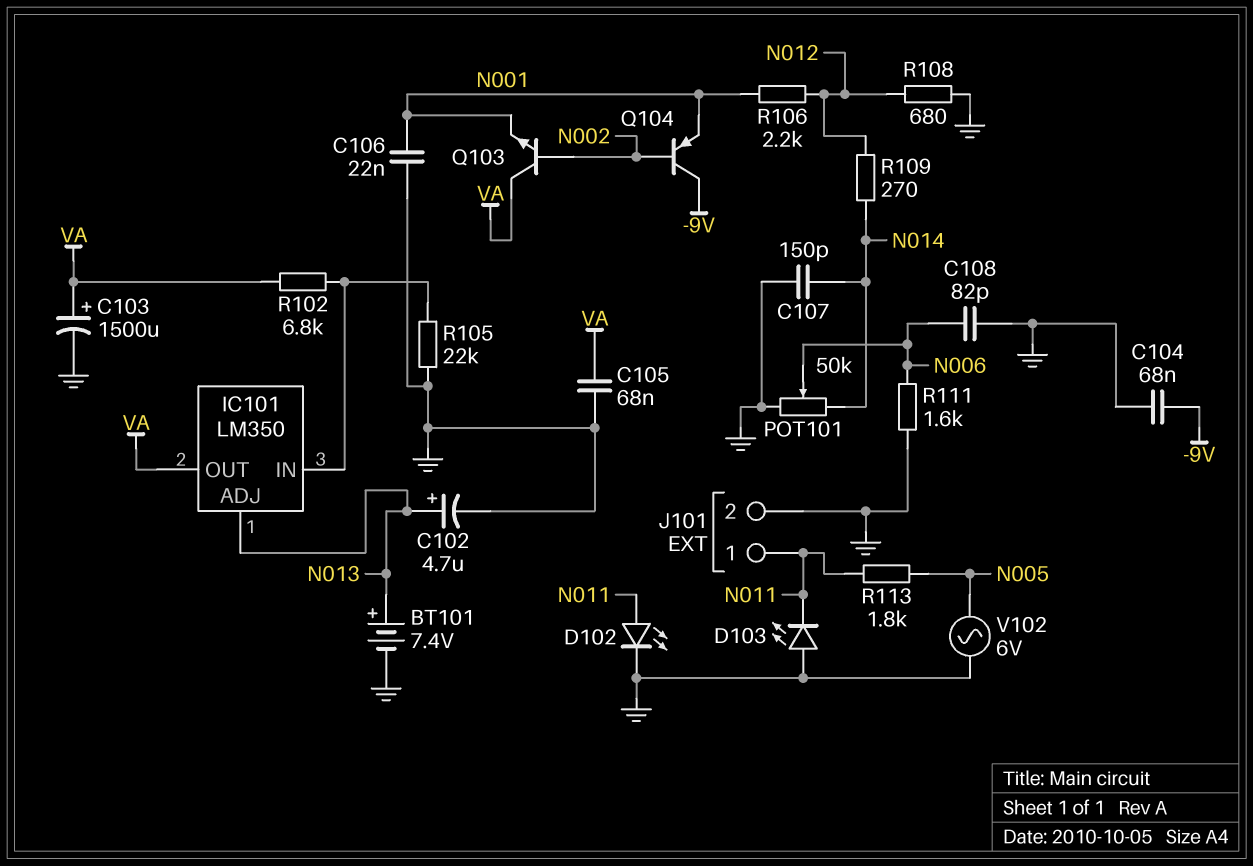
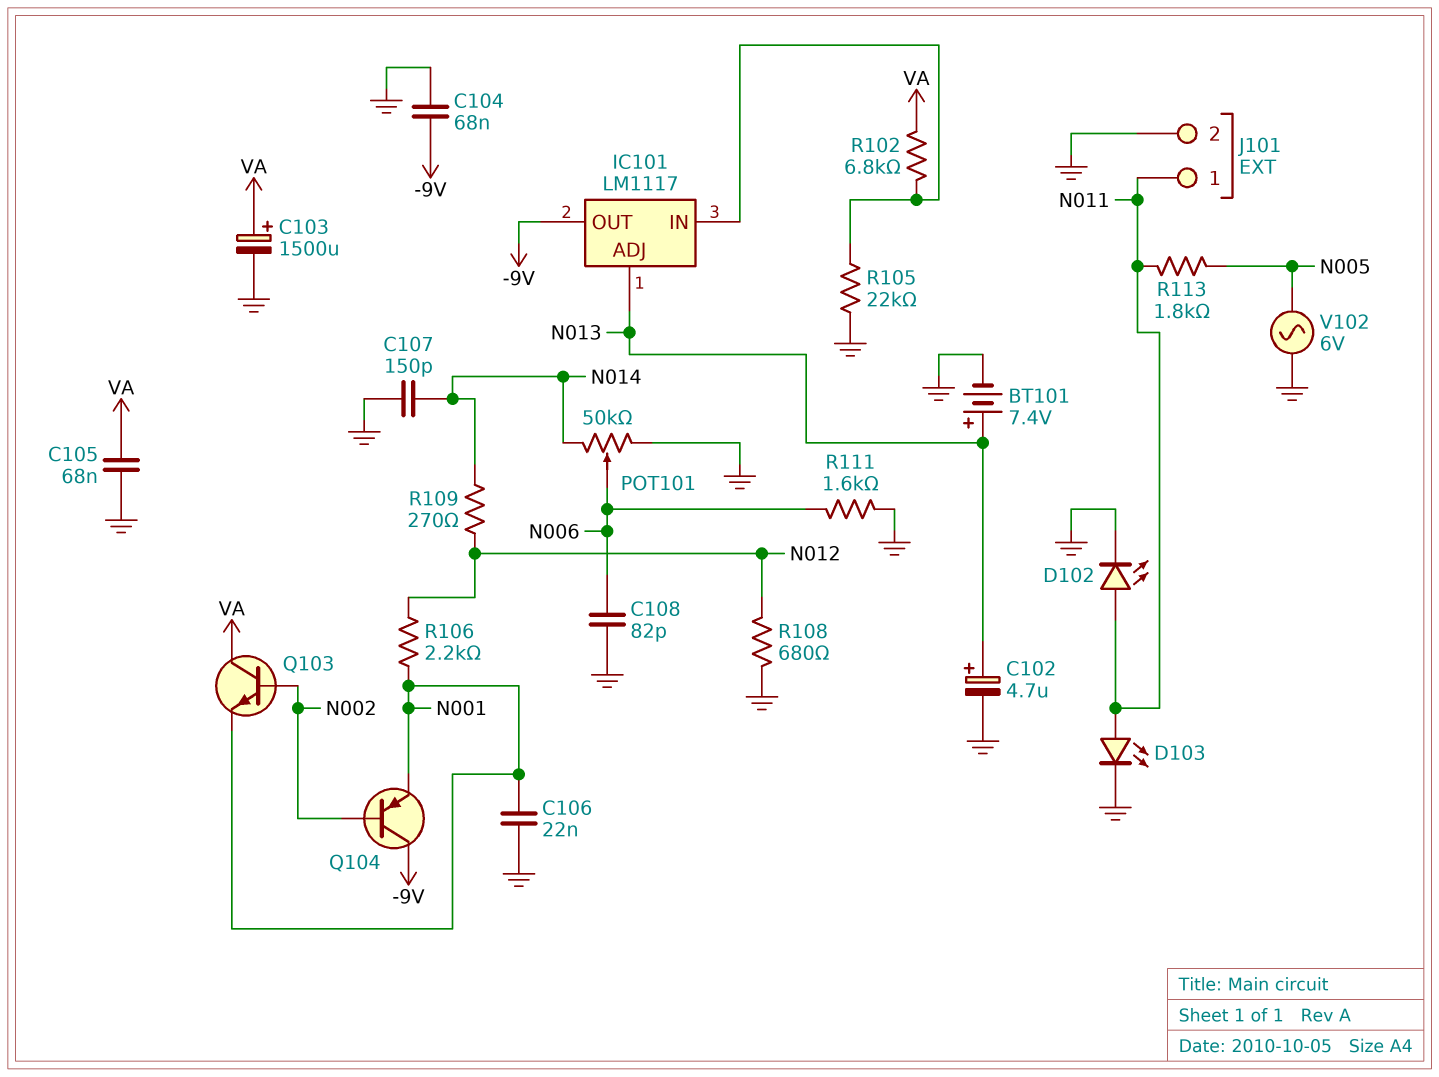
D103: LED (A GND, K N011) -> LED (A N011, K GND)
IC101: LM350 -> LM1117
IC101 pin OUT: VA -> -9V

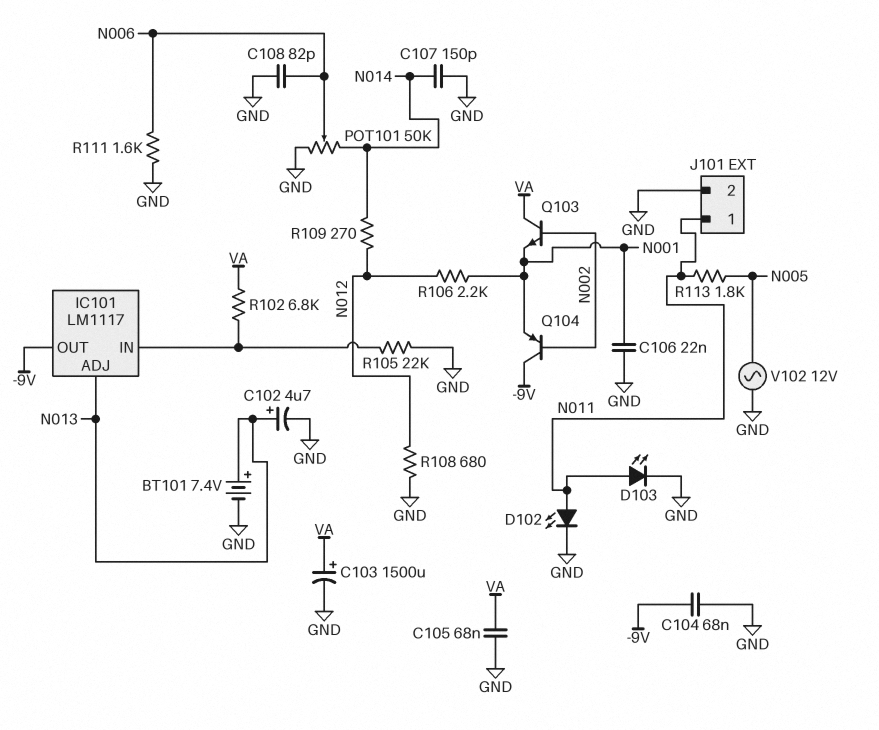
V102: AC 6V (GND, N005) -> AC 12V (GND, N005)

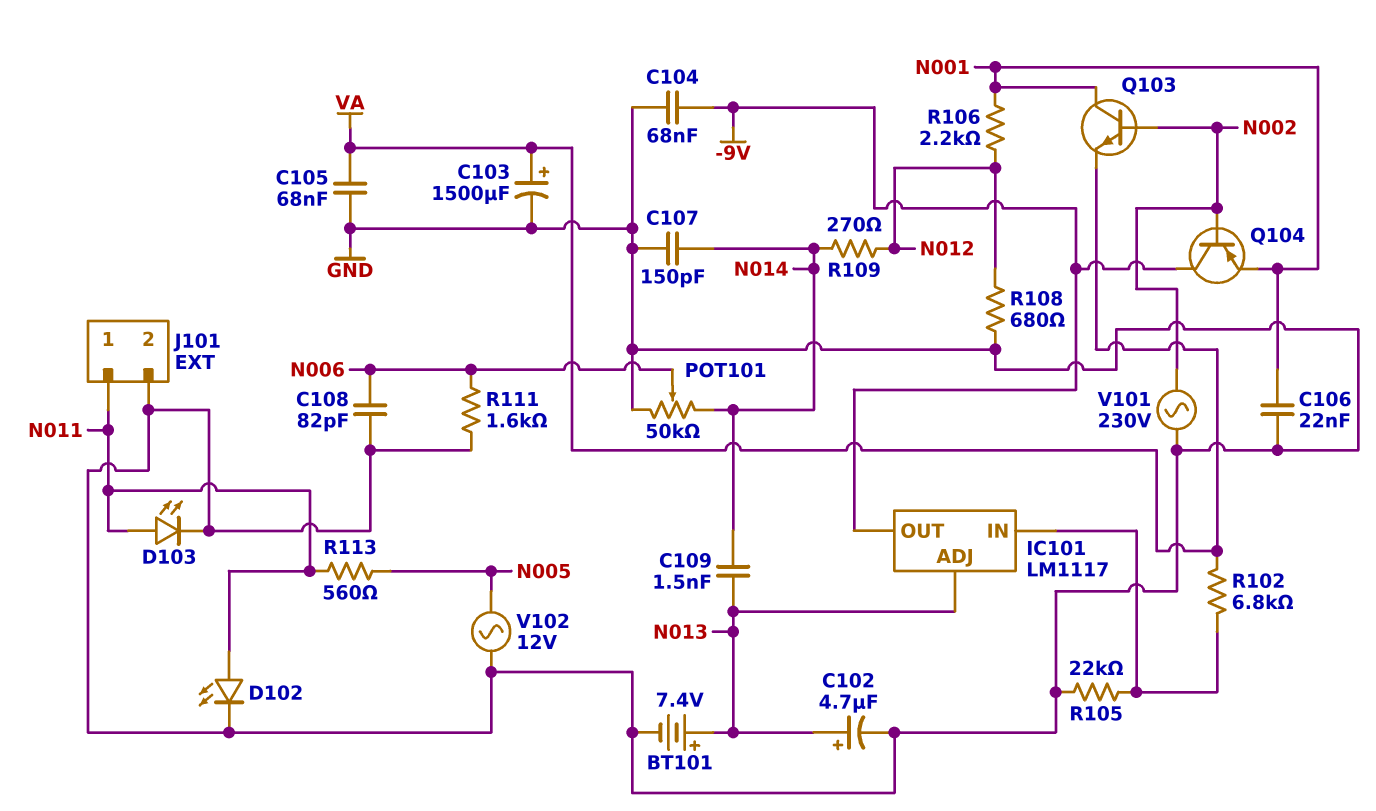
C109: none -> 1.5nF (N013, N014)
Q103: NPN (B N002, C VA, E N001) -> NPN (B N002, C N001, E VA)
R113: 1.8k (N005, N011) -> 560 (N005, N011)
V101: none -> AC 230V (GND, N002)

